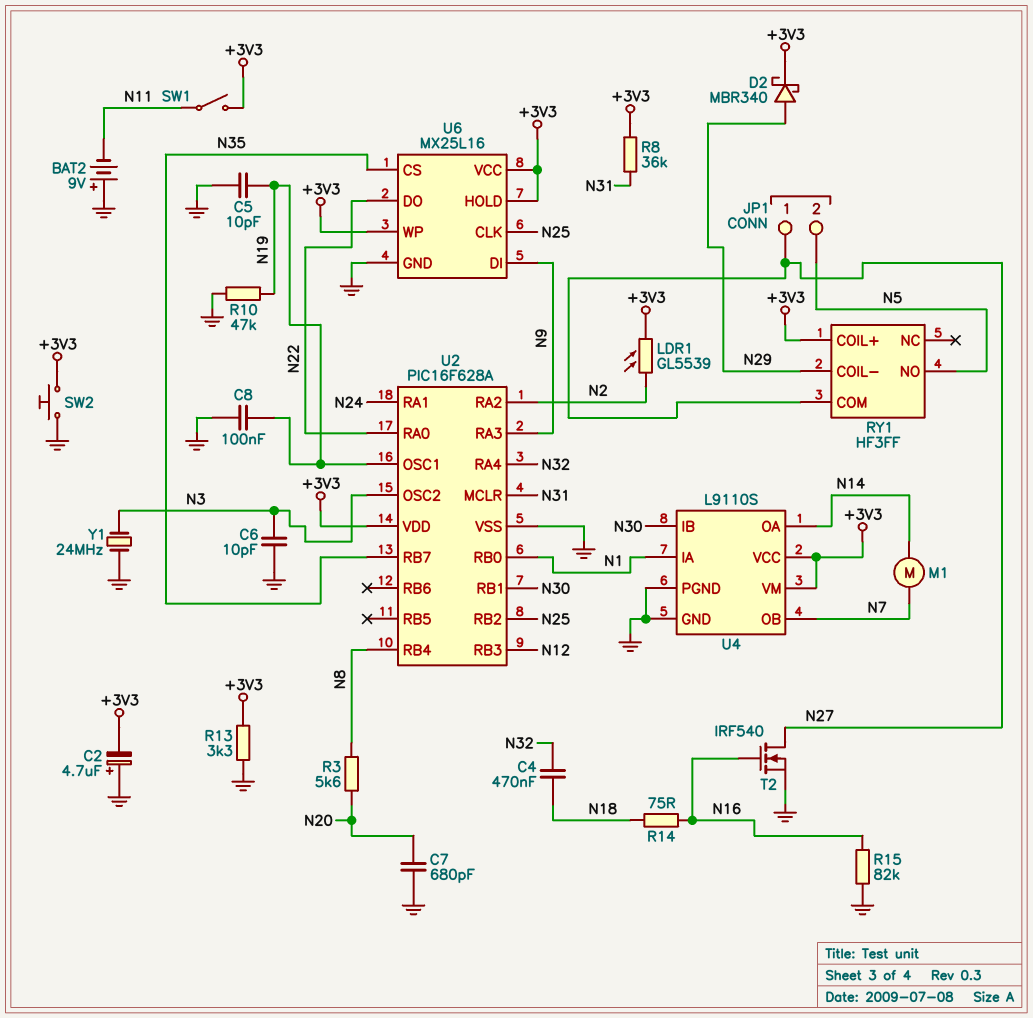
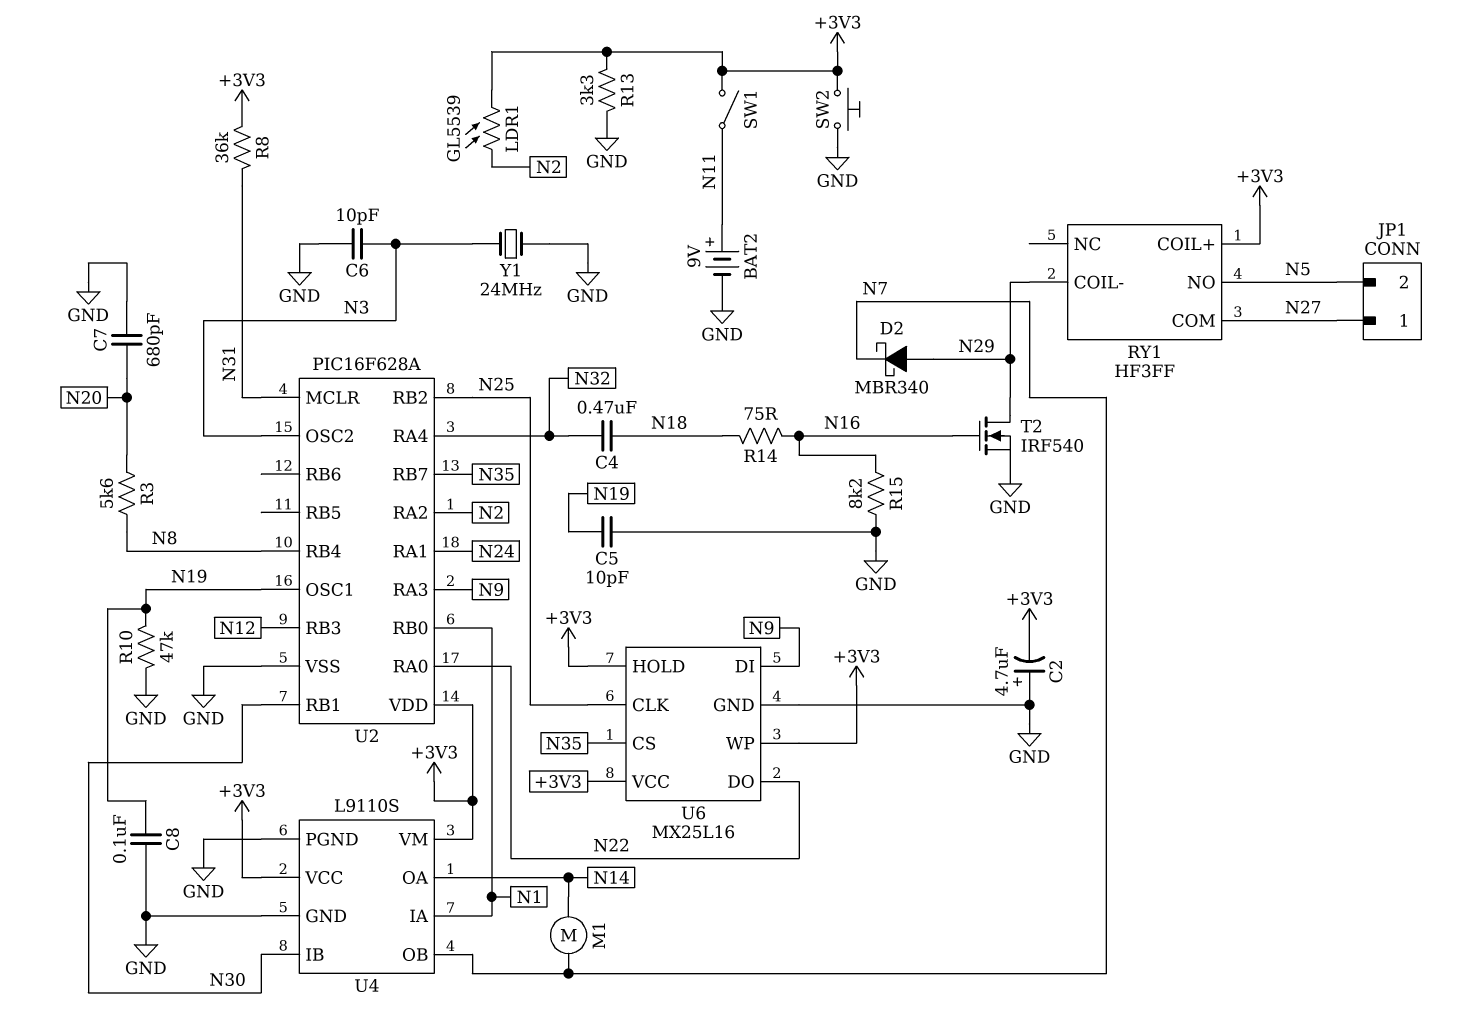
BAT2: 9V (plus GND, minus N11) -> 9V (plus N11, minus GND)
D2: schottky MBR340 (A N29, K +3V3) -> schottky MBR340 (A N29, K N7)
R15: 82k (GND, N16) -> 8.2k (GND, N16)
T2: NMOS IRF540 (G N16, D N27, S GND) -> NMOS IRF540 (G N16, D N29, S GND)

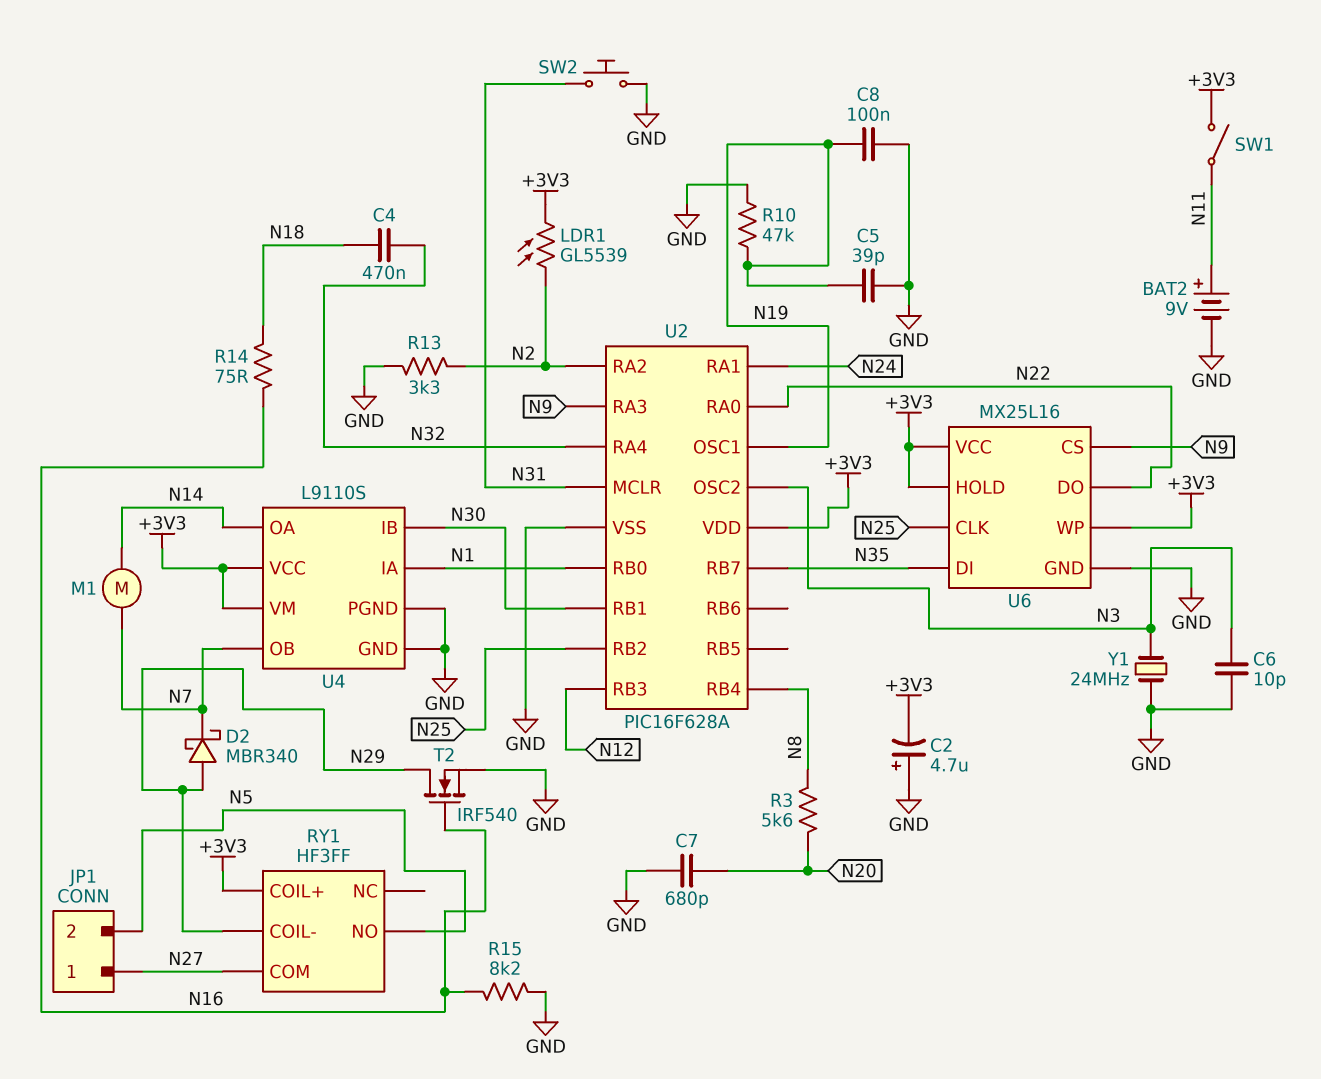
C5: 10pF (GND, N19) -> 39pF (GND, N19)
R8: 36k (+3V3, N31) -> none
R13: 3.3k (+3V3, GND) -> 3.3k (GND, N2)
SW2: button (+3V3, GND) -> button (GND, N31)
U6 pin CS: N35 -> N9
U6 pin DI: N9 -> N35

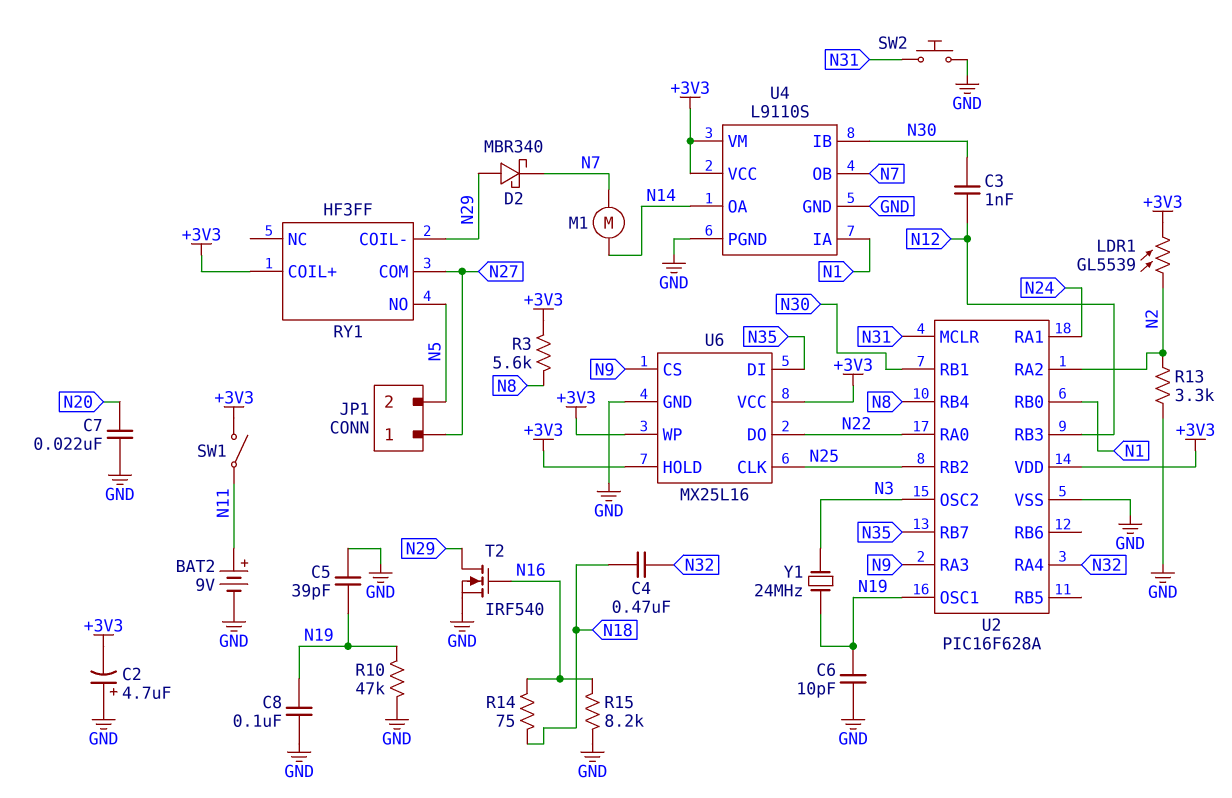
C3: none -> 1nF (N12, N30)
C6: 10pF (GND, N3) -> 10pF (GND, N19)
C7: 680pF (GND, N20) -> 22nF (GND, N20)
R3: 5.6k (N8, N20) -> 5.6k (+3V3, N8)
Y1: 24MHz (GND, N3) -> 24MHz (N3, N19)

